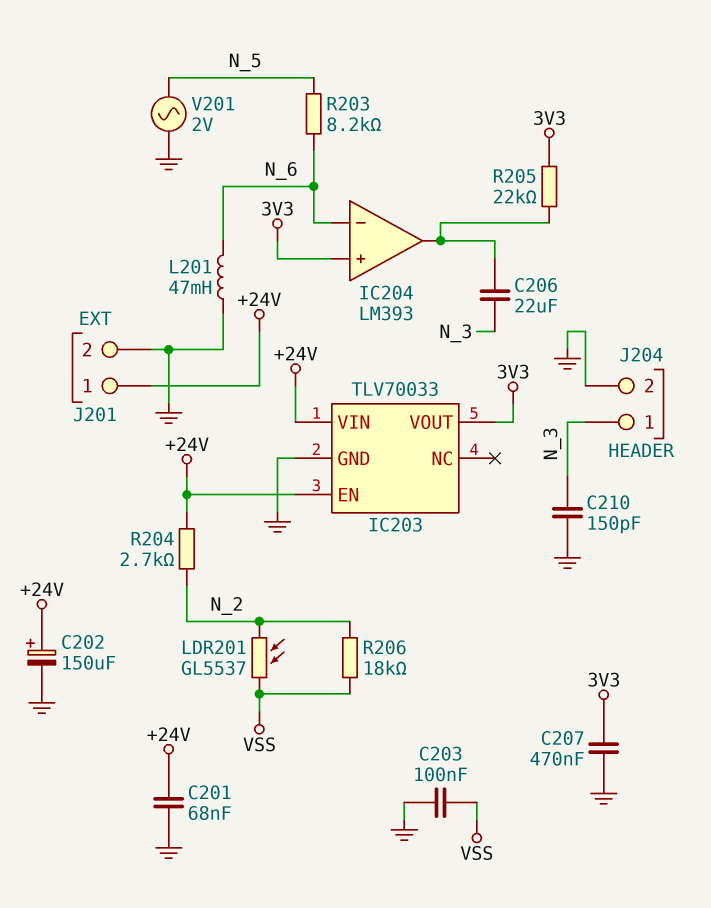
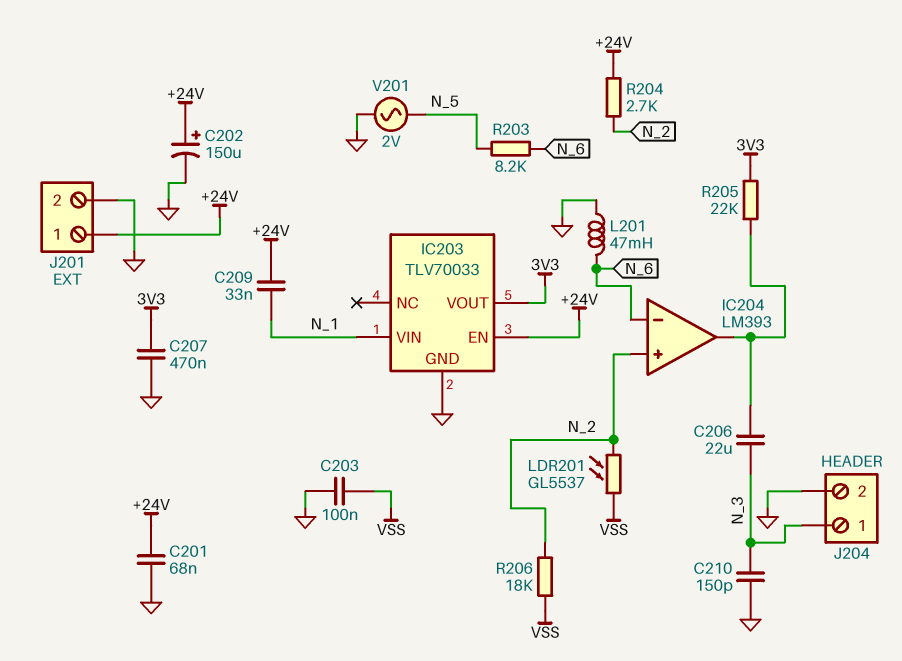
C209: none -> 33nF (+24V, N_1)
IC203 pin VIN: +24V -> N_1
IC204 pin in+: 3V3 -> N_2

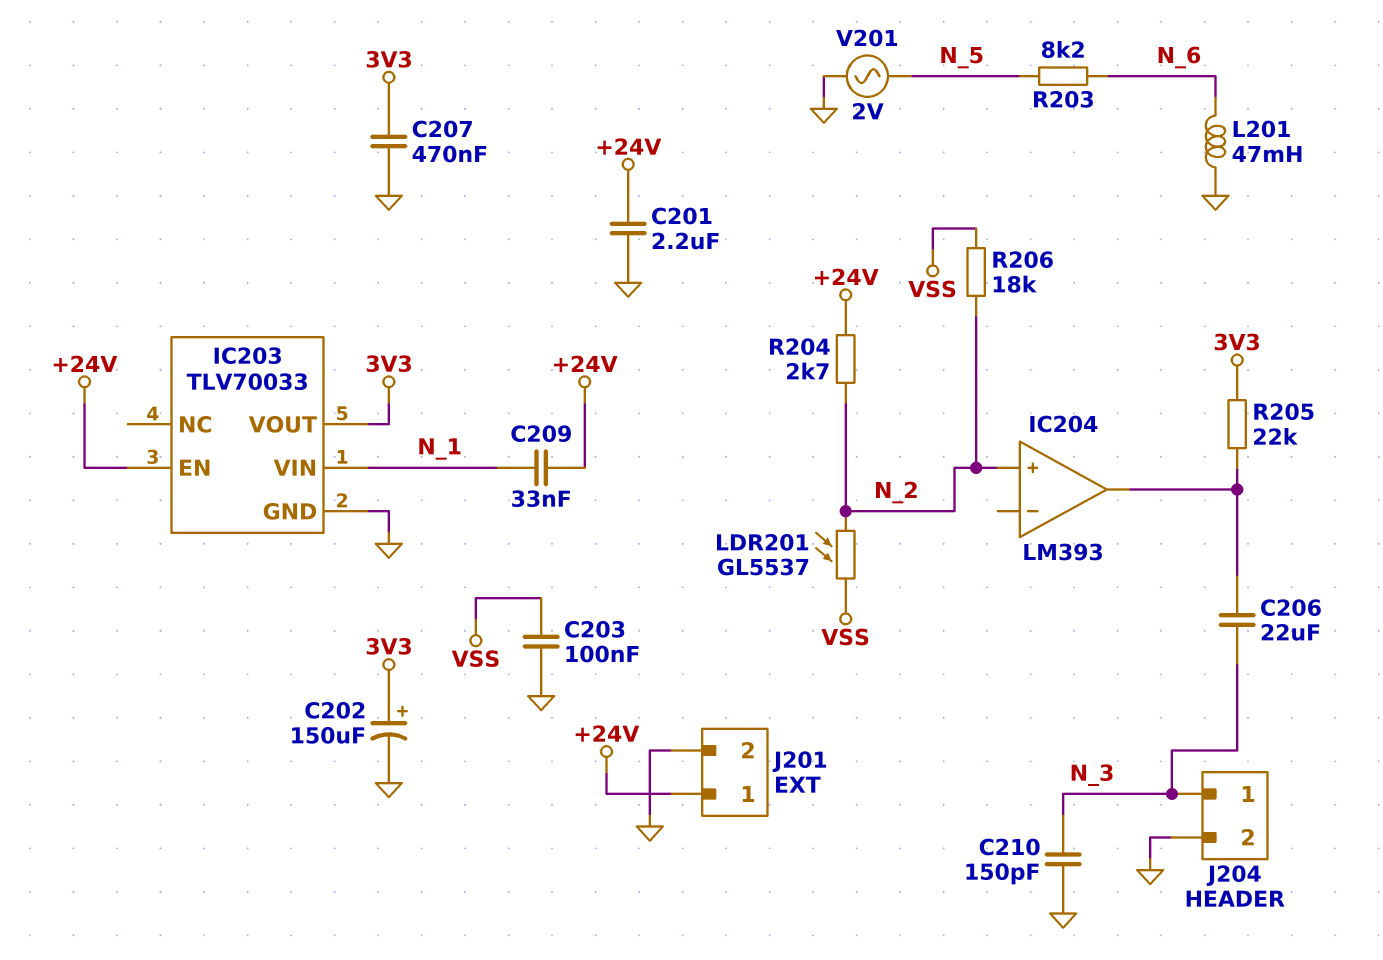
C201: 68nF (+24V, GND) -> 2.2uF (+24V, GND)
C202: 150uF (plus +24V, minus GND) -> 150uF (plus 3V3, minus GND)
IC204 pin in-: N_6 -> none

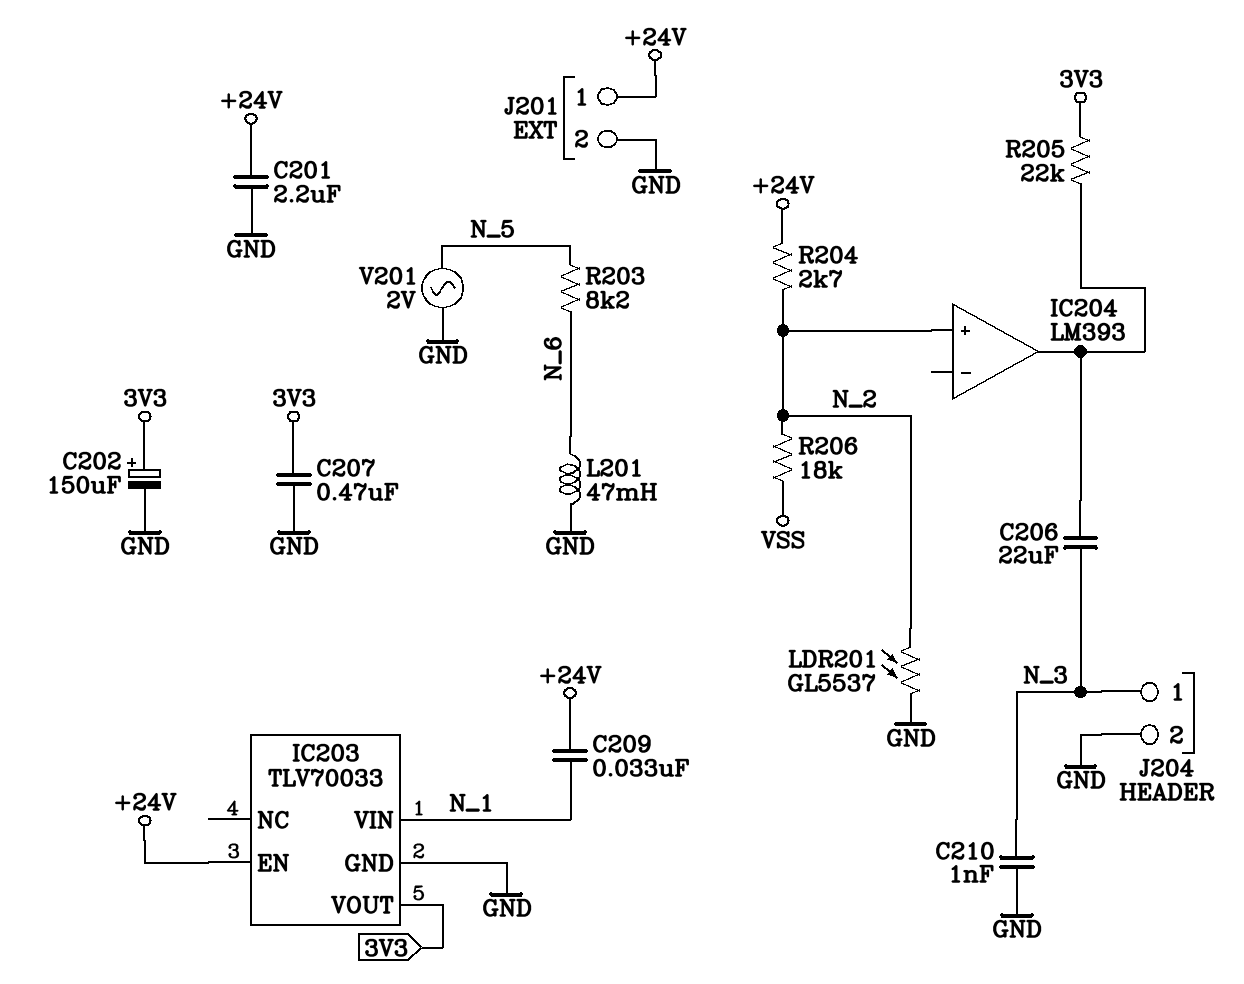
C203: 100nF (GND, VSS) -> none
C210: 150pF (GND, N_3) -> 1nF (GND, N_3)
LDR201: GL5537 (N_2, VSS) -> GL5537 (GND, N_2)

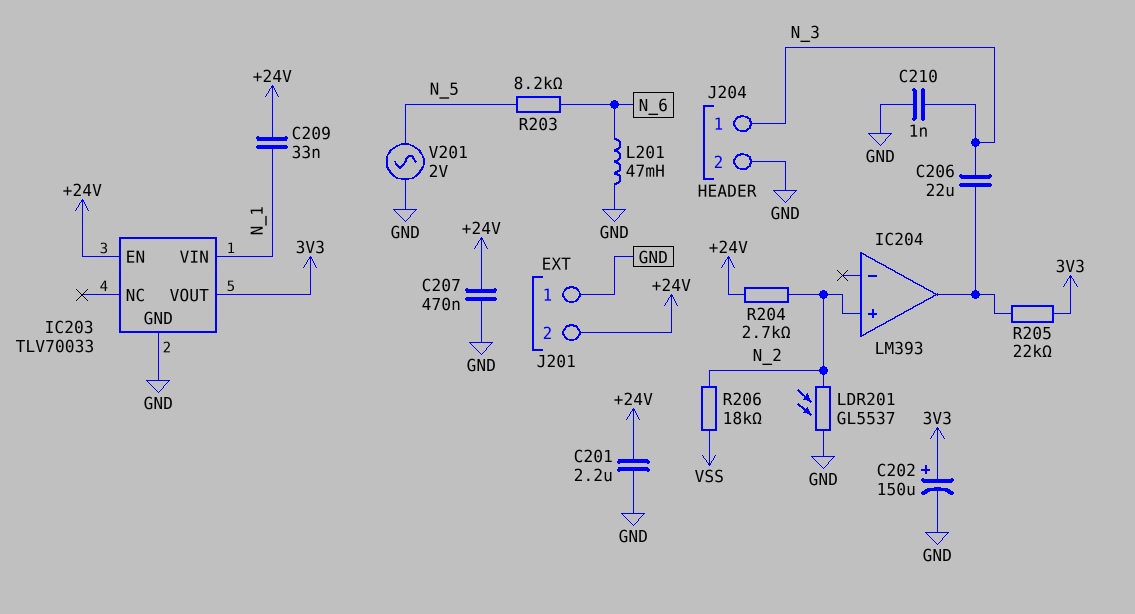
C207: 470nF (3V3, GND) -> 470nF (+24V, GND)
J201 pin 1: +24V -> GND
J201 pin 2: GND -> +24V

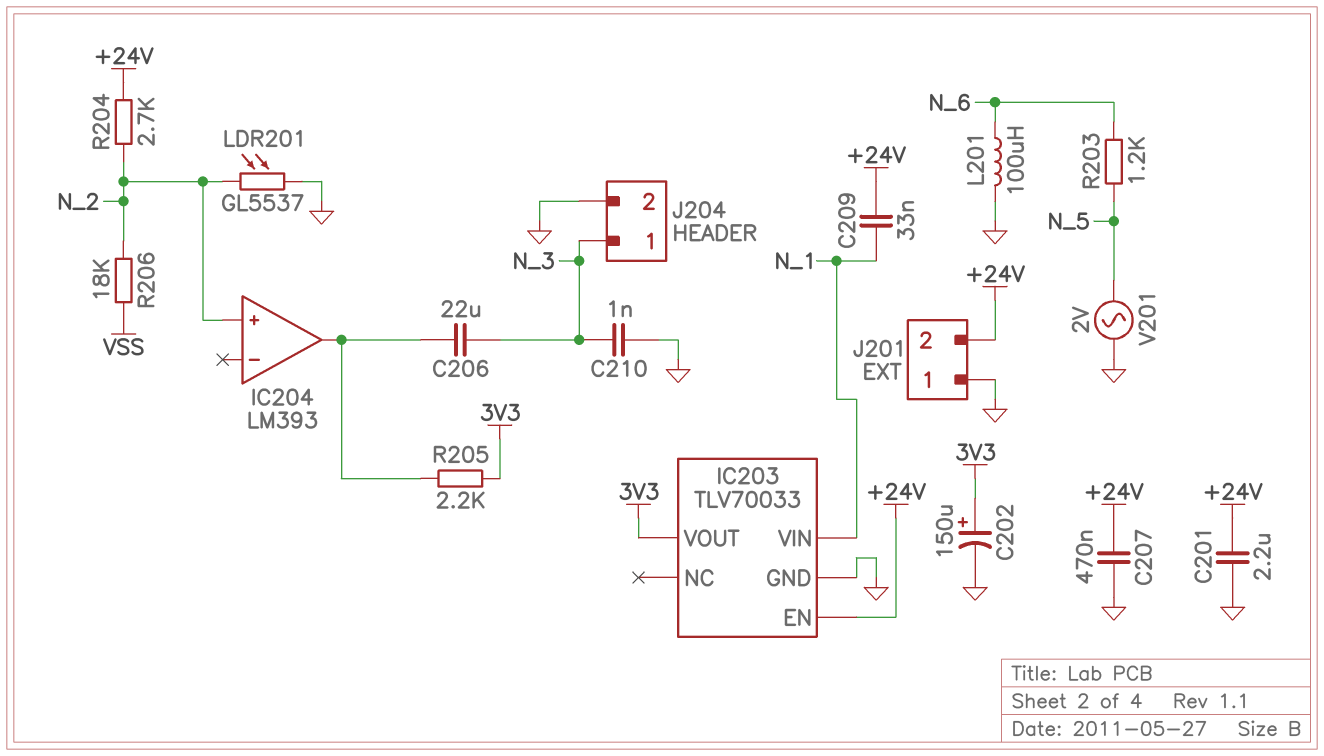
L201: 47mH (GND, N_6) -> 100uH (GND, N_6)
R203: 8.2k (N_5, N_6) -> 1.2k (N_5, N_6)
R205: 22k (3V3, IC204/out) -> 2.2k (3V3, IC204/out)

